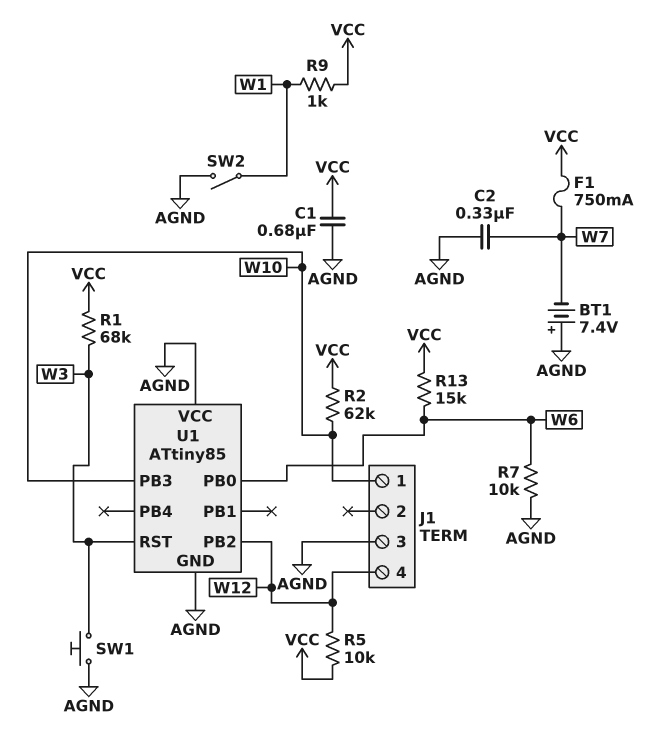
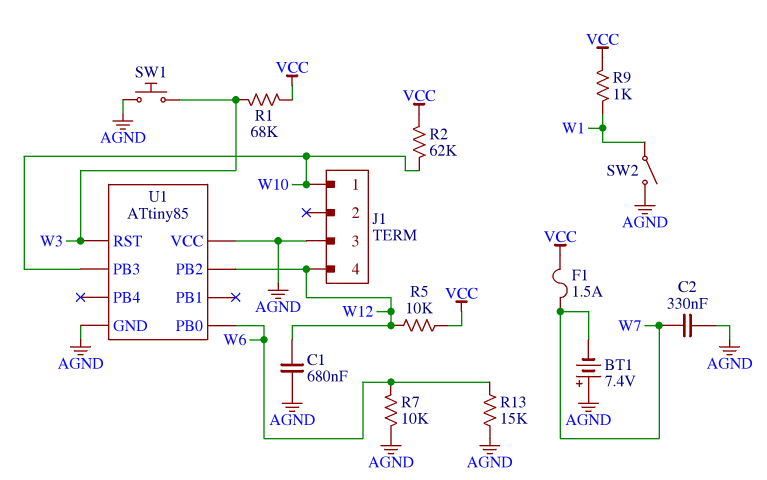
C1: 680nF (AGND, VCC) -> 680nF (AGND, W12)
F1: 750mA (VCC, W7) -> 1.5A (VCC, W7)
R13: 15k (VCC, W6) -> 15k (AGND, W6)

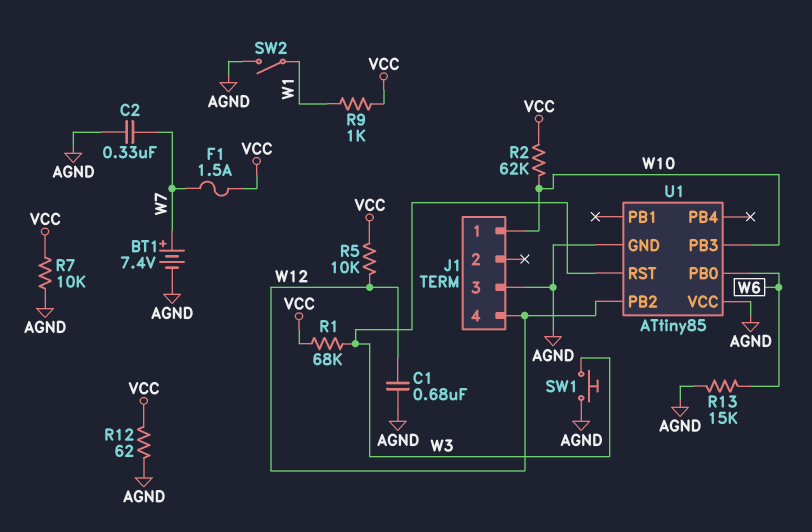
BT1: 7.4V (plus AGND, minus W7) -> 7.4V (plus W7, minus AGND)
R7: 10k (AGND, W6) -> 10k (AGND, VCC)
R12: none -> 62 (AGND, VCC)

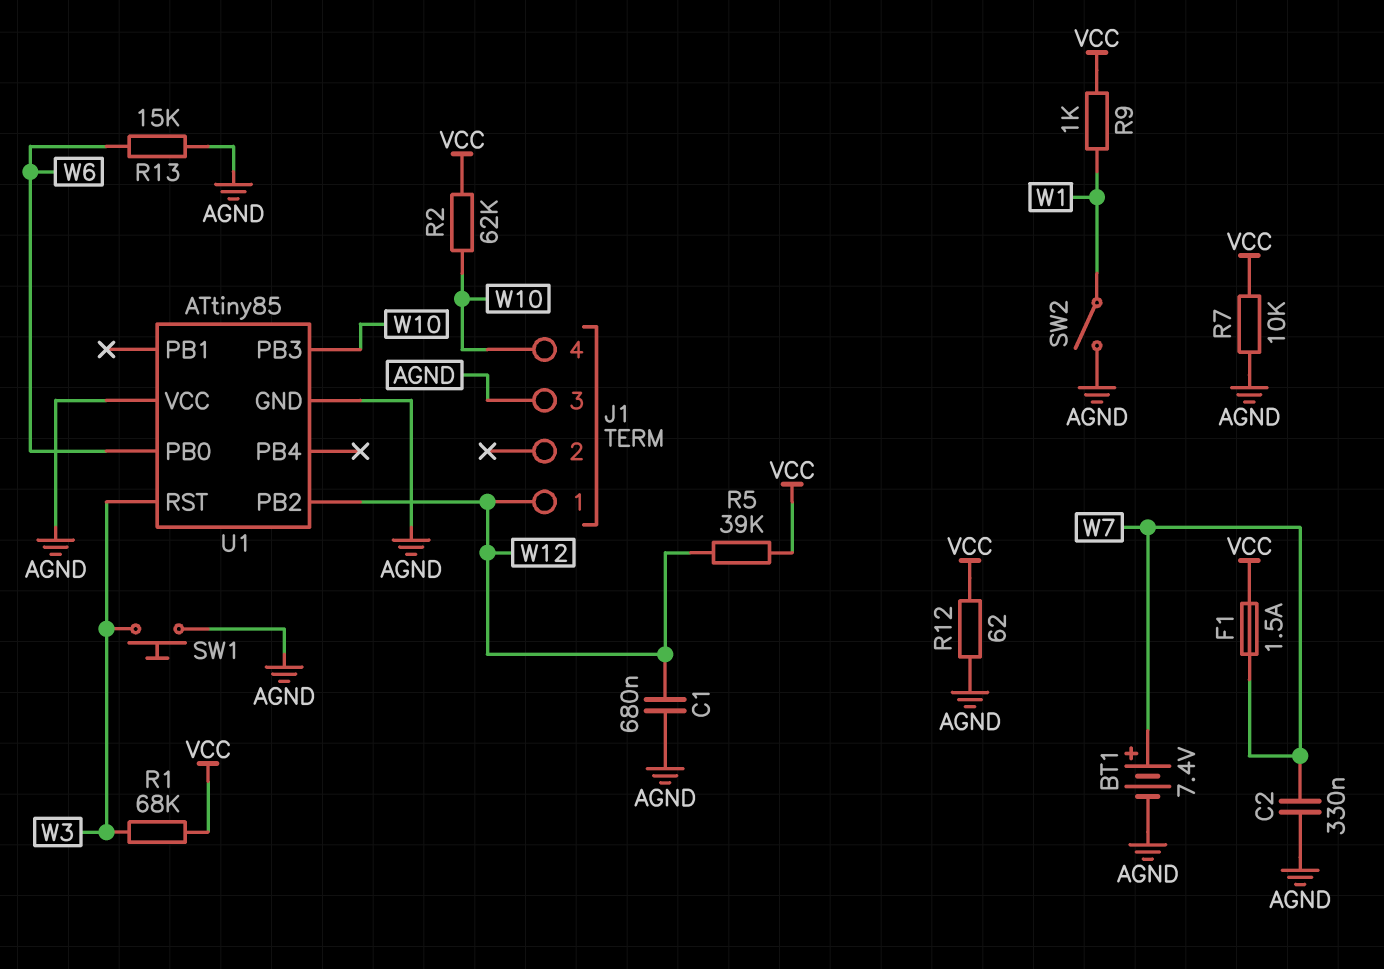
J1 pin 1: W10 -> W12
J1 pin 4: W12 -> W10
R5: 10k (VCC, W12) -> 39k (VCC, W12)

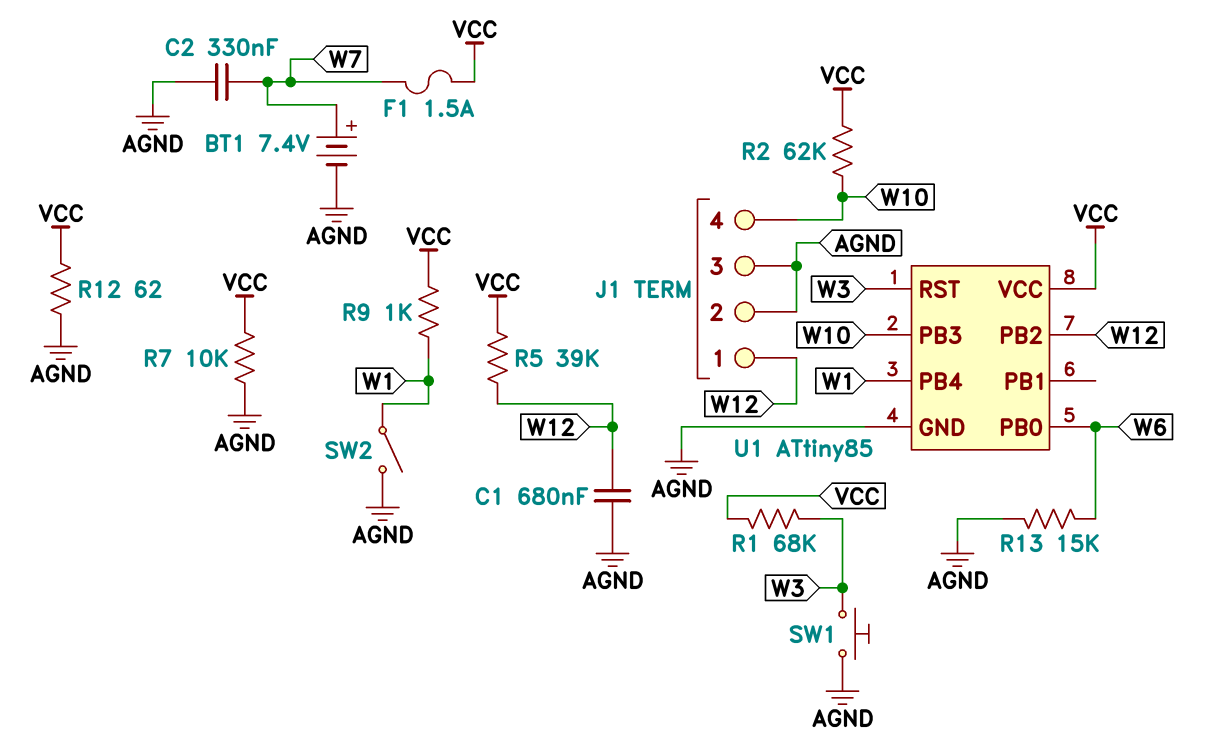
J1 pin 2: none -> AGND
U1 pin PB4: none -> W1
U1 pin VCC: AGND -> VCC

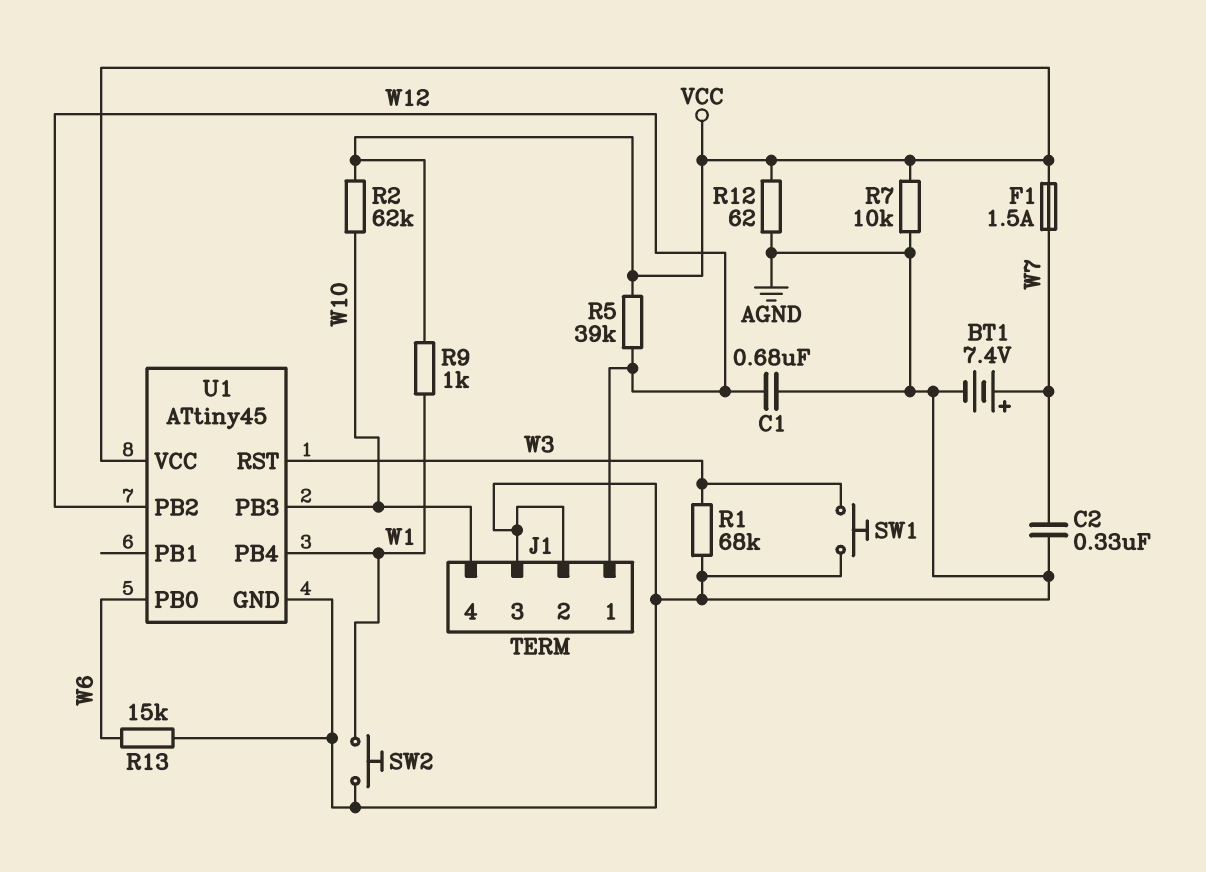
R1: 68k (VCC, W3) -> 68k (AGND, W3)
SW2: switch (AGND, W1) -> button (AGND, W1)
U1: ATtiny85 -> ATtiny45

